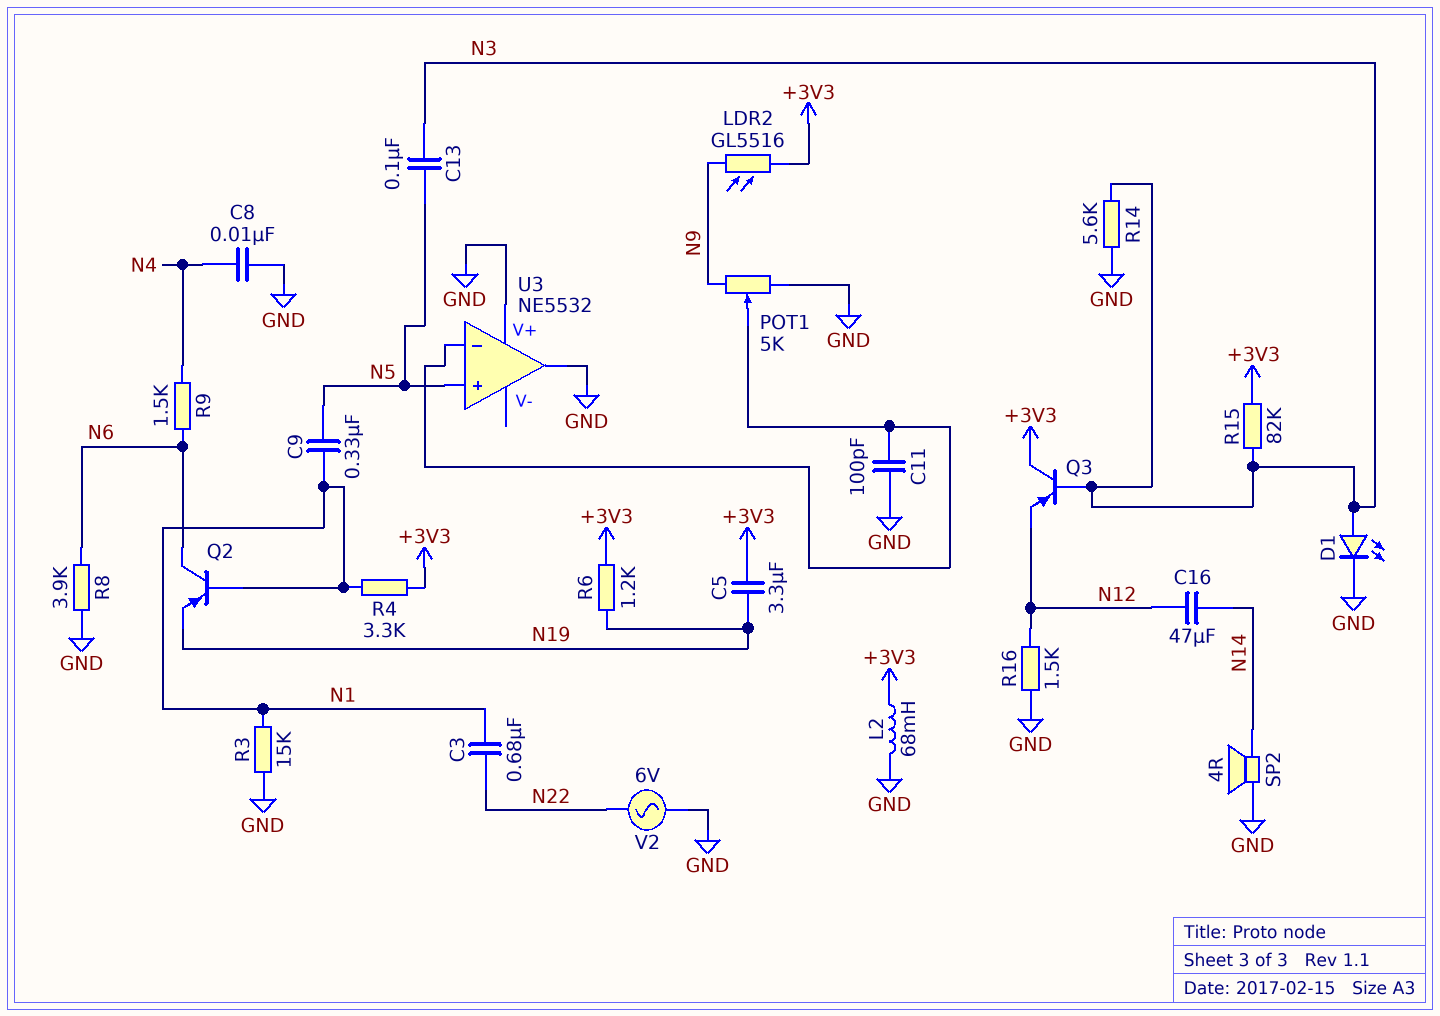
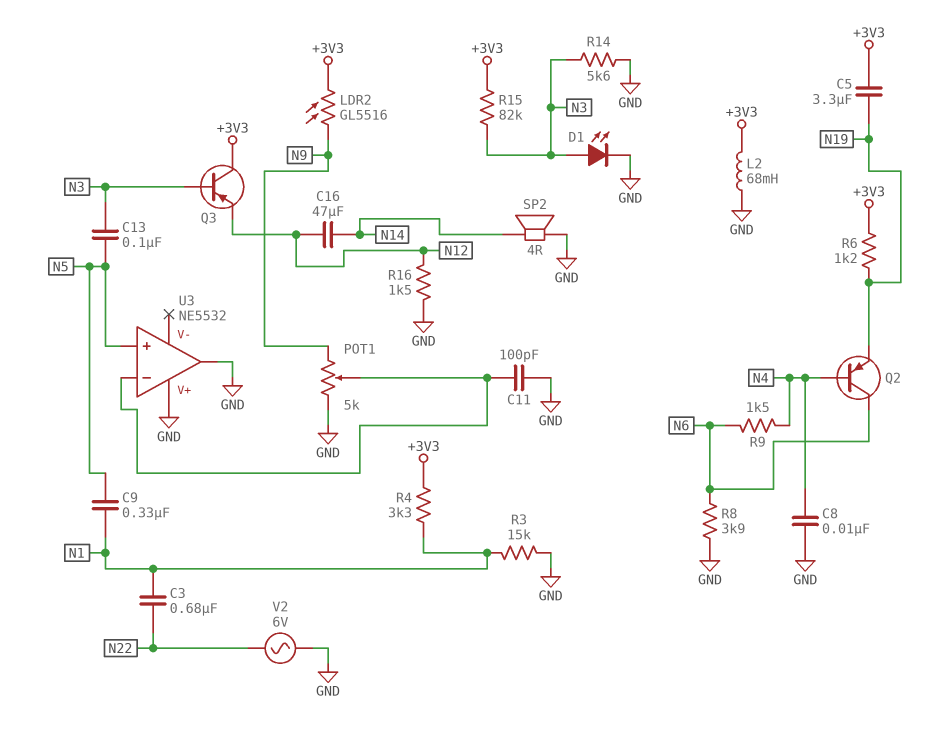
Q2: PNP (B N1, C N6, E N19) -> PNP (B N4, C N6, E N19)

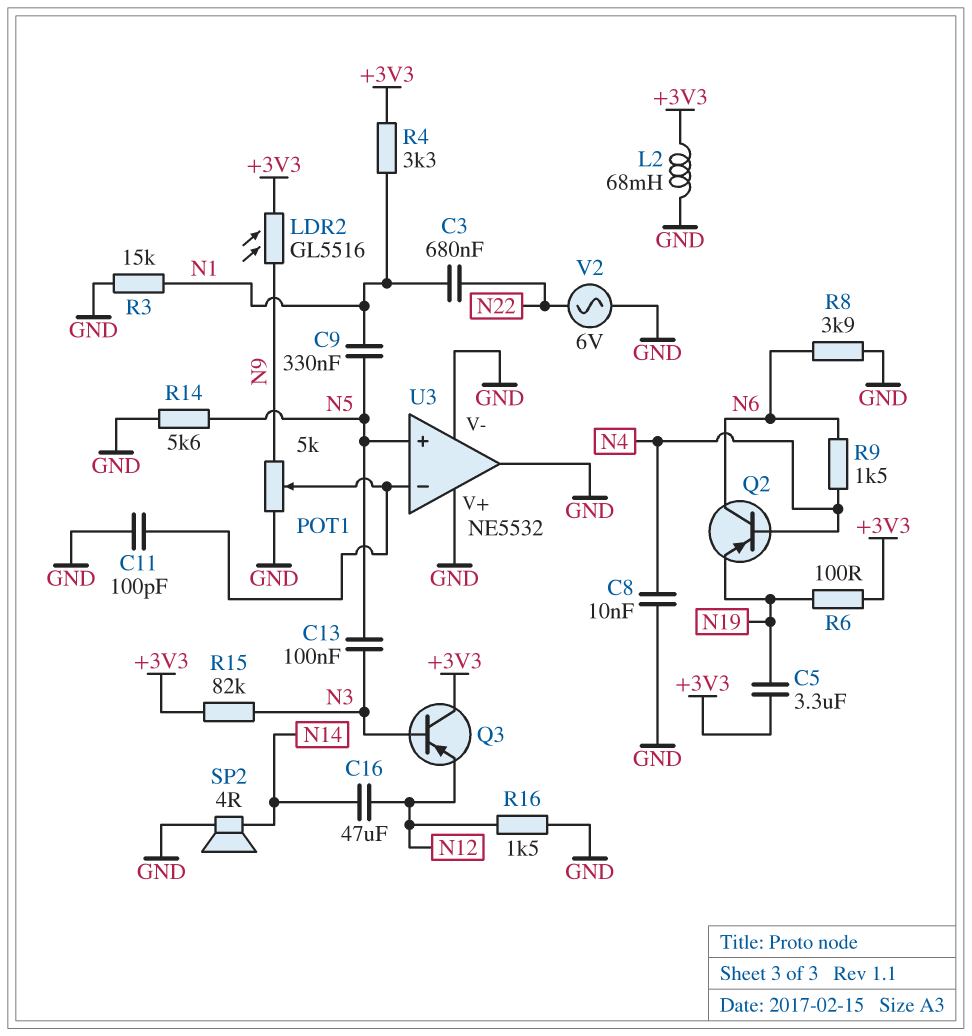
D1: LED (A N3, K GND) -> none
R6: 1.2k (+3V3, N19) -> 100 (+3V3, N19)
R14: 5.6k (GND, N3) -> 5.6k (GND, N5)
U3 pin V-: none -> GND

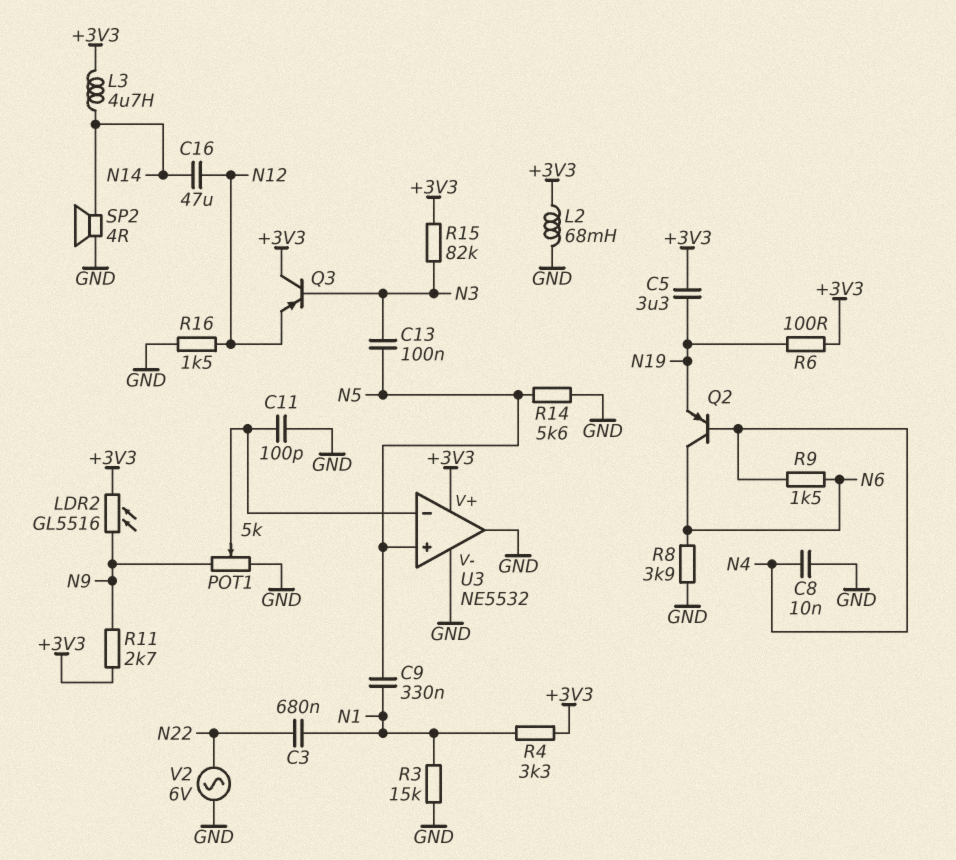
L3: none -> 4.7uH (+3V3, N14)
R11: none -> 2.7k (+3V3, N9)
U3 pin V+: GND -> +3V3

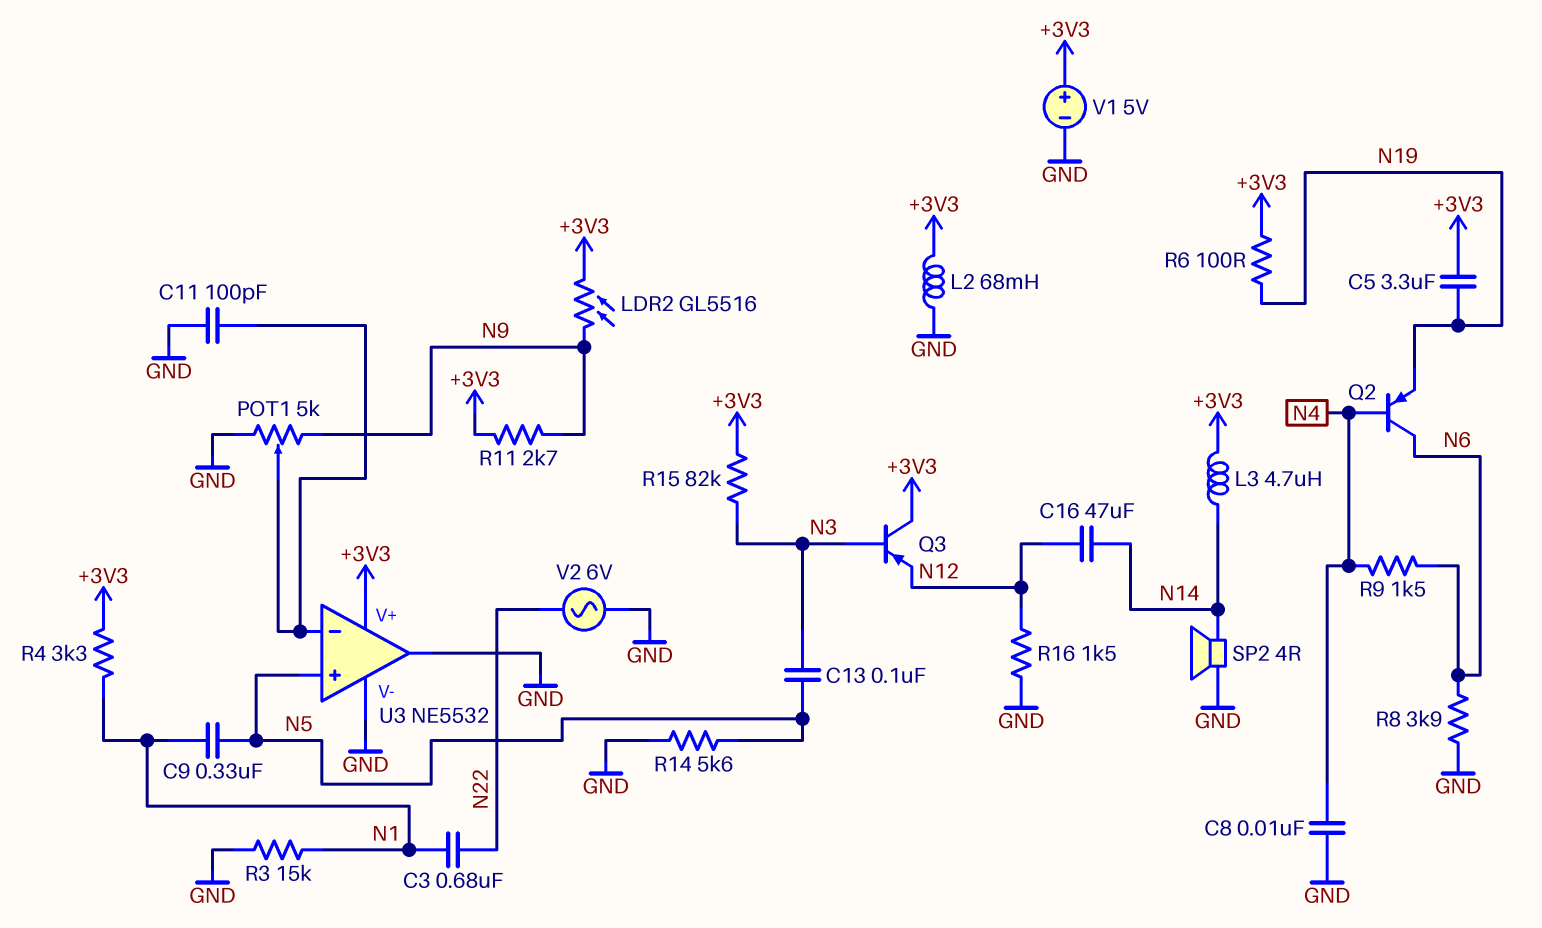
V1: none -> 5V (plus +3V3, minus GND)

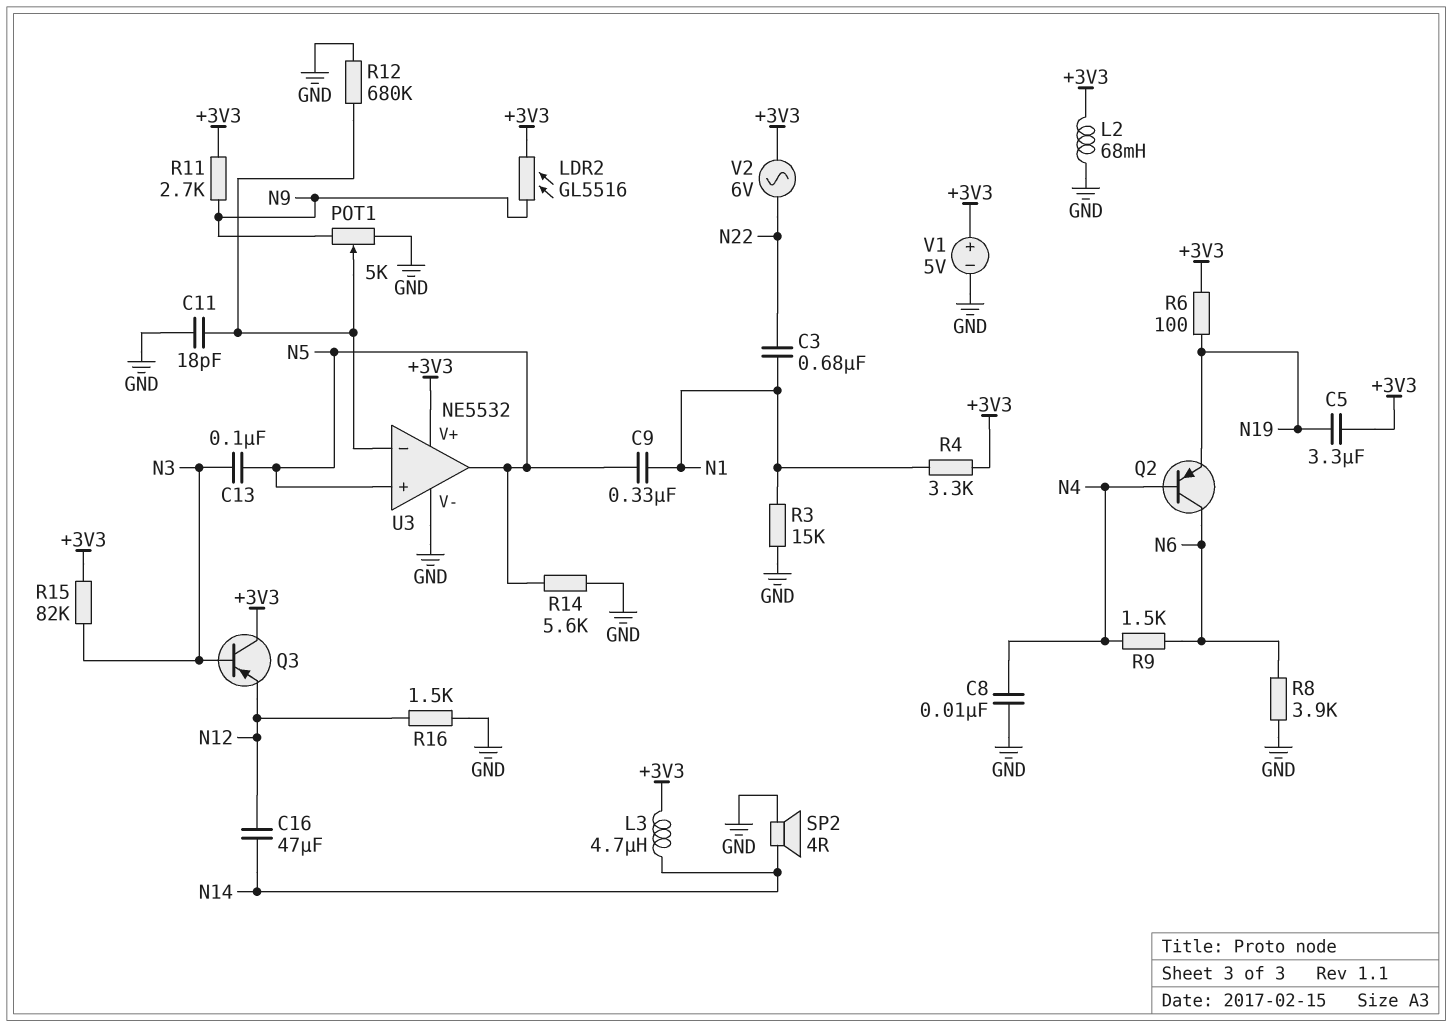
C11: 100pF (GND, U3/in-) -> 18pF (GND, U3/in-)
R12: none -> 680k (GND, U3/in-)
U3 pin out: GND -> N5
V2: AC 6V (GND, N22) -> AC 6V (+3V3, N22)

